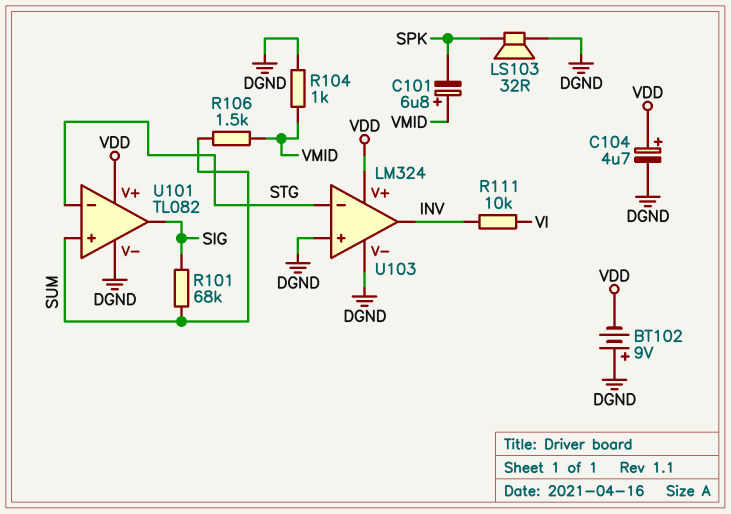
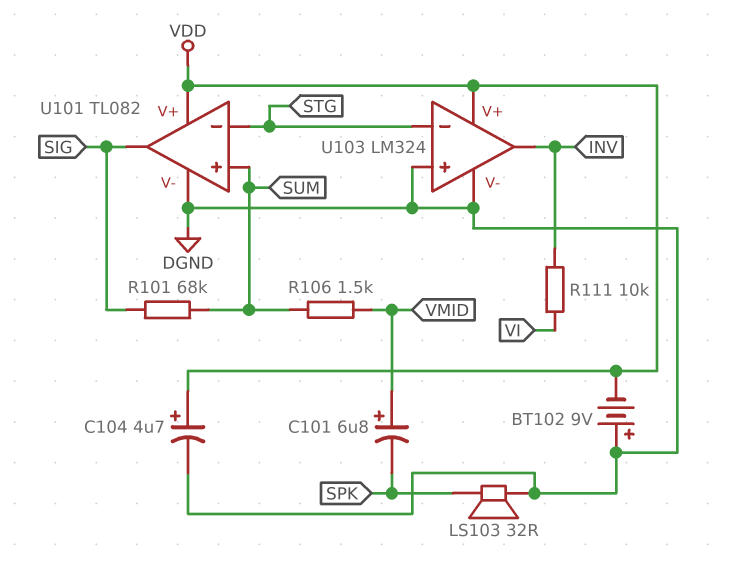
R104: 1k (DGND, VMID) -> none

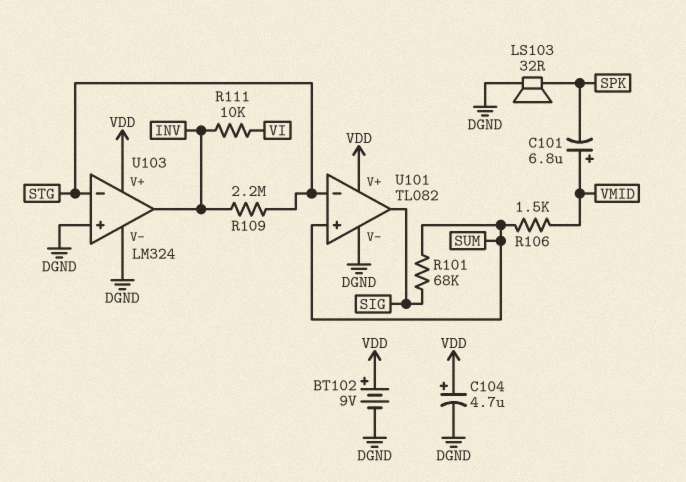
BT102: 9V (plus DGND, minus VDD) -> 9V (plus VDD, minus DGND)
R109: none -> 2.2M (INV, STG)

